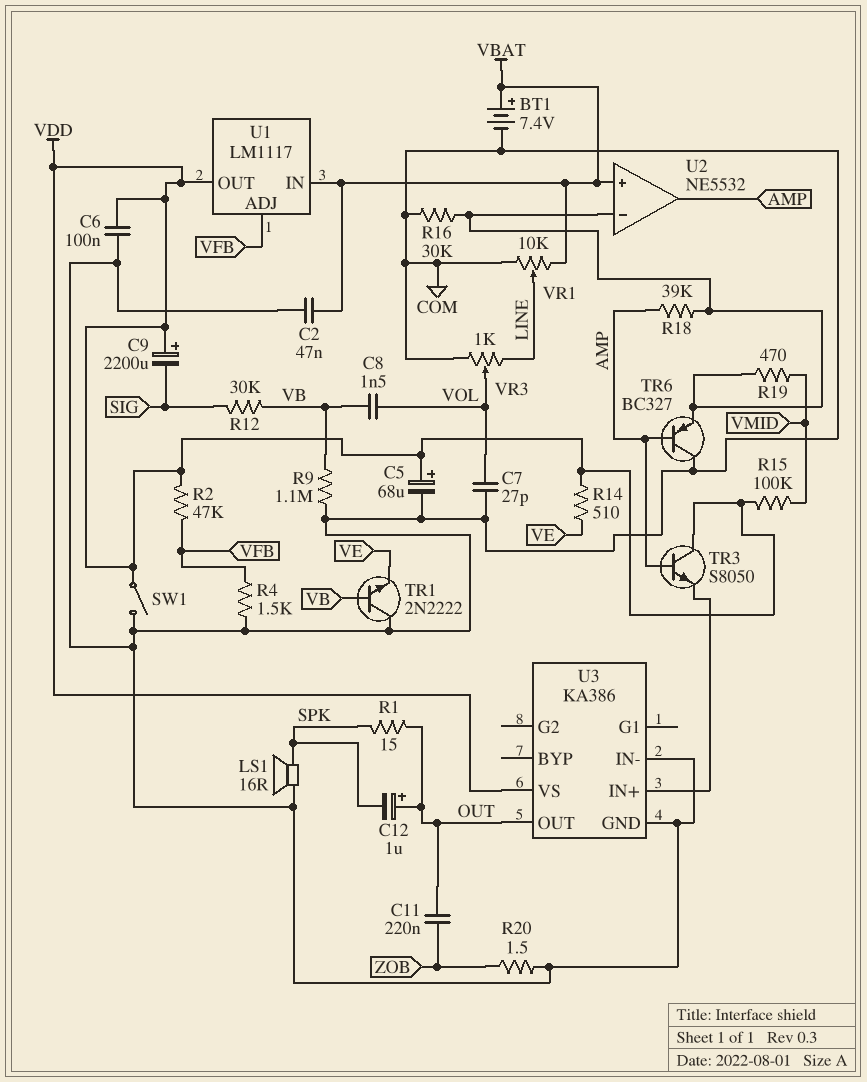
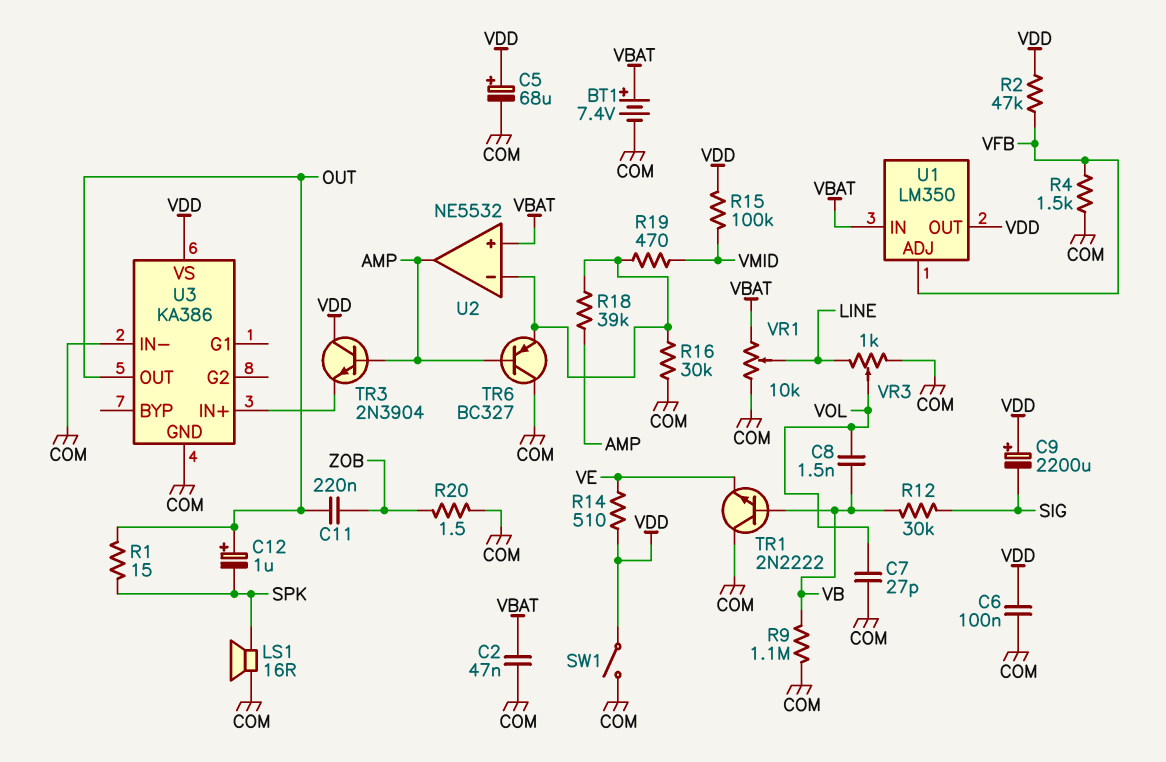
TR3: NPN S8050 (B AMP, C VDD, E U3/IN+) -> NPN 2N3904 (B AMP, C VDD, E U3/IN+)
U1: LM1117 -> LM350

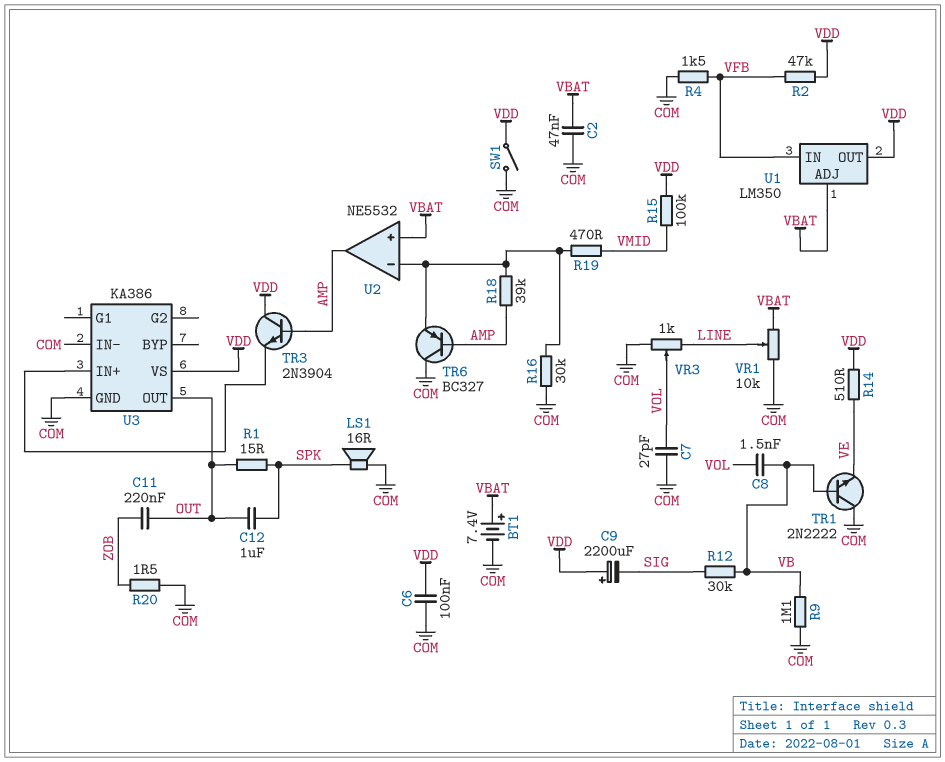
C5: 68uF (plus VDD, minus COM) -> none
C12: 1uF (plus OUT, minus SPK) -> 1uF (OUT, SPK)
U1 pin ADJ: VFB -> VBAT
U1 pin IN: VBAT -> VFB

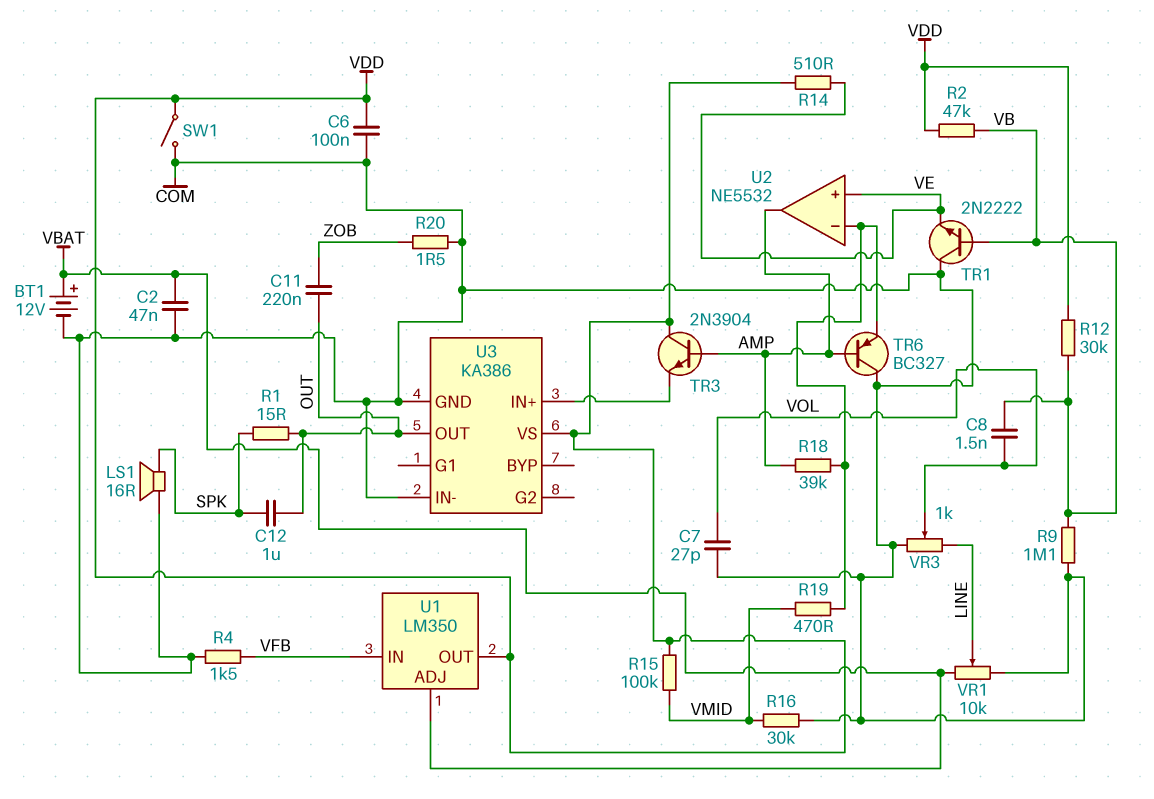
BT1: 7.4V (plus VBAT, minus COM) -> 12V (plus VBAT, minus COM)
C9: 2200uF (plus VDD, minus SIG) -> none
R2: 47k (VDD, VFB) -> 47k (VB, VDD)
R12: 30k (SIG, VB) -> 30k (VB, VDD)
R16: 30k (COM, U2/in-) -> 30k (COM, VMID)
U2 pin in+: VBAT -> VE

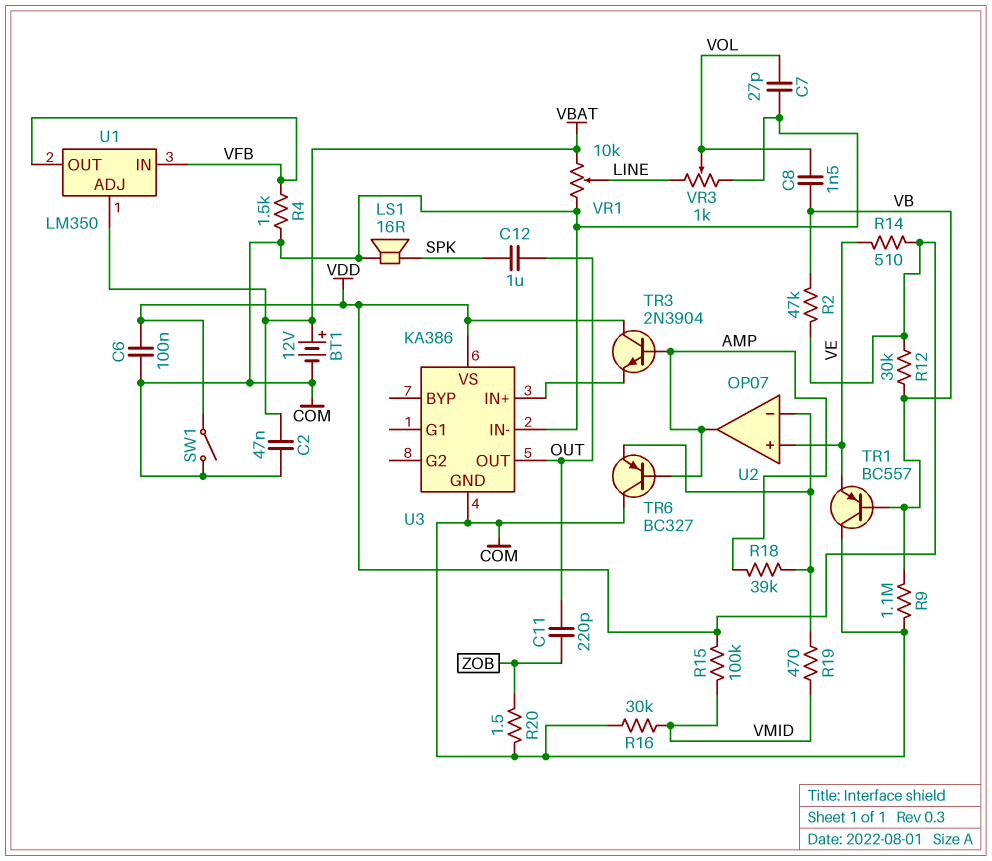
C11: 220nF (OUT, ZOB) -> 220pF (OUT, ZOB)
R1: 15 (OUT, SPK) -> none
TR1: NPN 2N2222 (B VB, C COM, E VE) -> PNP BC557 (B VB, C COM, E VE)
U1 pin OUT: VDD -> VFB
U2: NE5532 -> OP07

